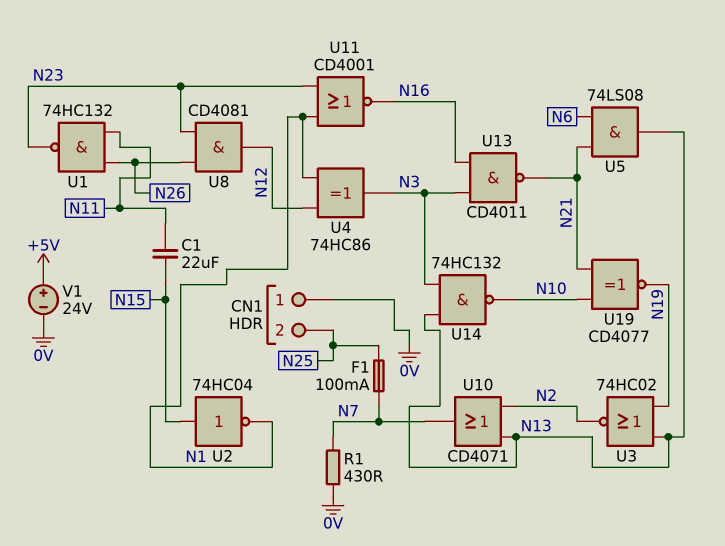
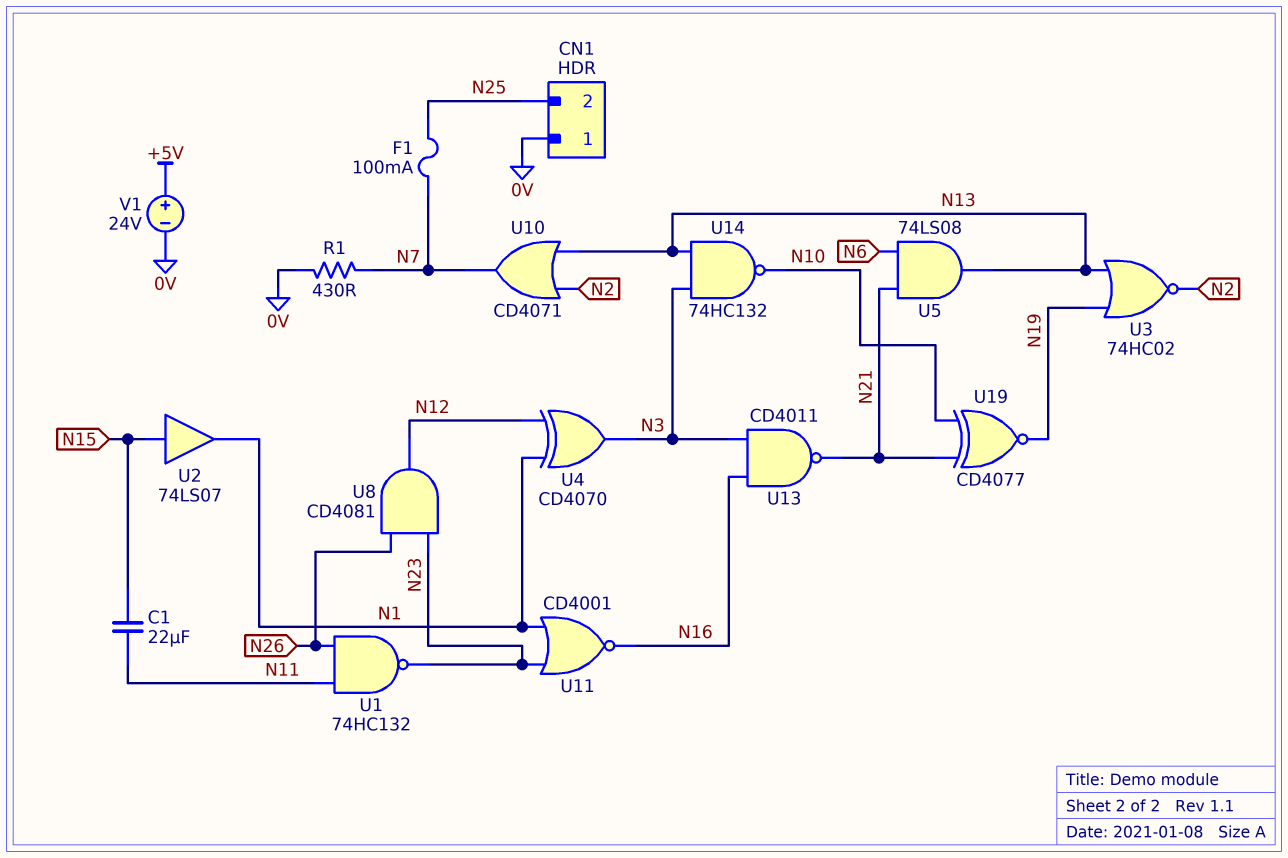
U2: NOT 74HC04 (in N15, out N1) -> buffer 74LS07 (in N15, out N1)
U4: XOR 74HC86 (in N1, in N12, out N3) -> XOR CD4070 (in N1, in N12, out N3)

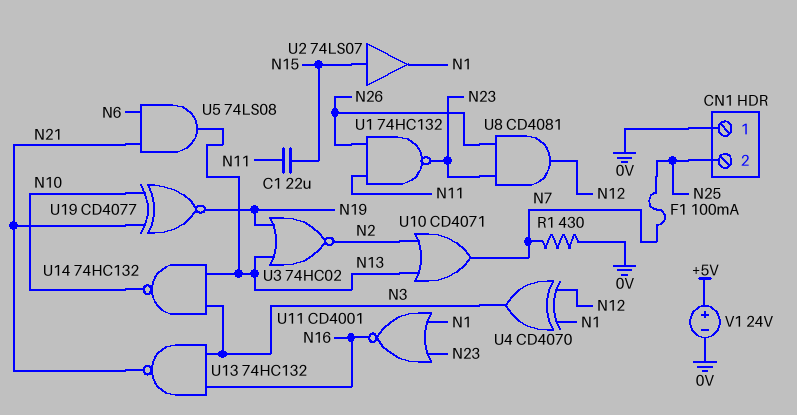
U13: NAND CD4011 (in N3, in N16, out N21) -> NAND 74HC132 (in N3, in N16, out N21)

